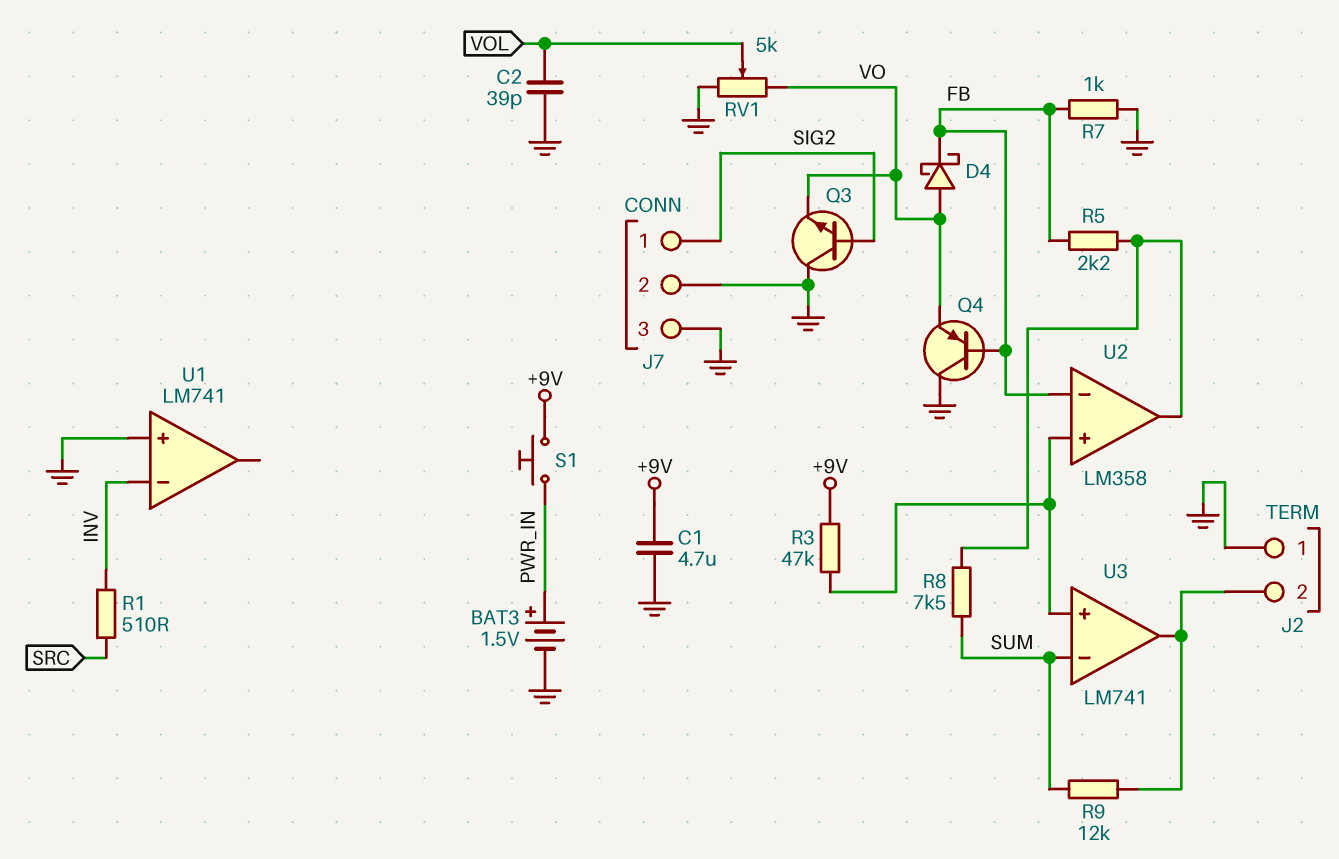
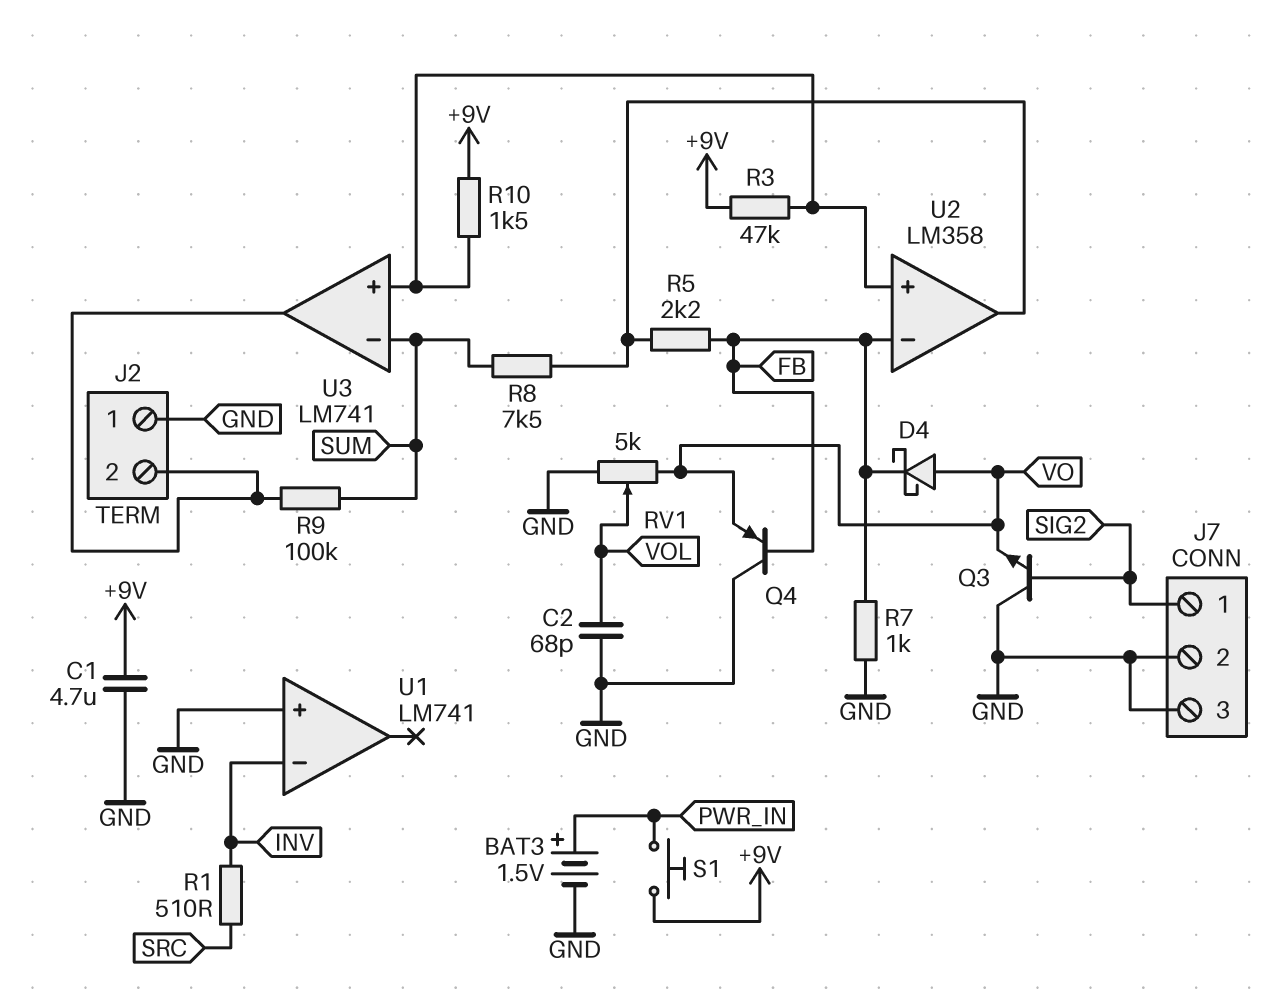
C2: 39pF (GND, VOL) -> 68pF (GND, VOL)
R9: 12k (J2/2, SUM) -> 100k (J2/2, SUM)
R10: none -> 1.5k (+9V, U2/in+)

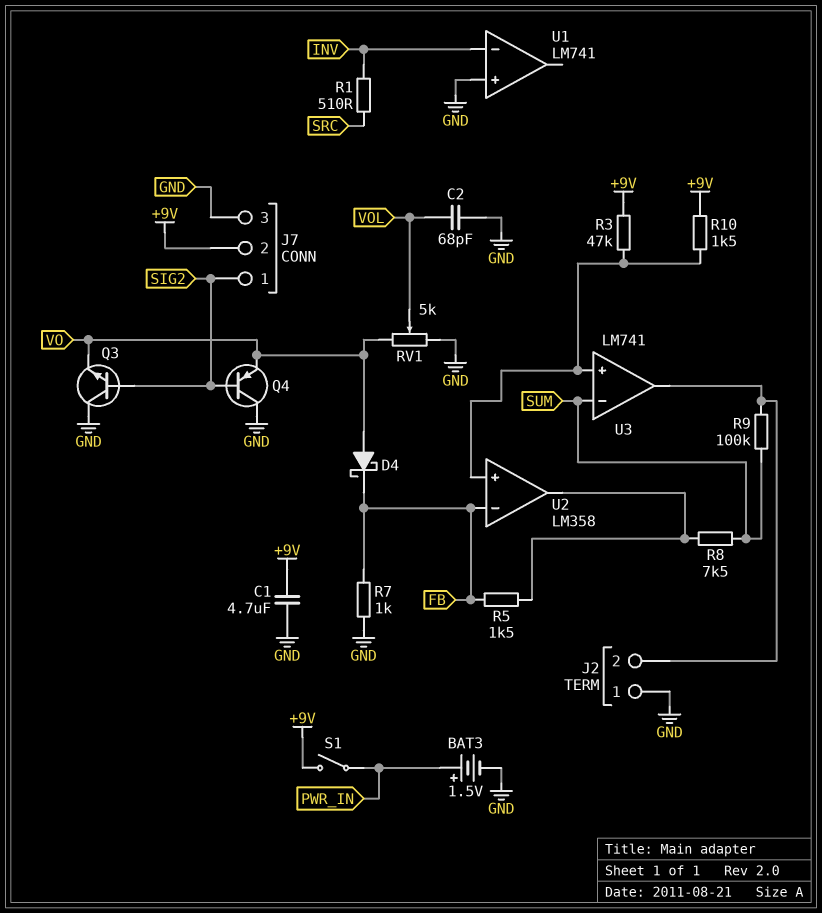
J7 pin 2: GND -> +9V
Q4: PNP (B FB, C GND, E VO) -> PNP (B SIG2, C GND, E VO)
R5: 2.2k (FB, U2/out) -> 1.5k (FB, U2/out)
S1: button (+9V, PWR_IN) -> switch (+9V, PWR_IN)

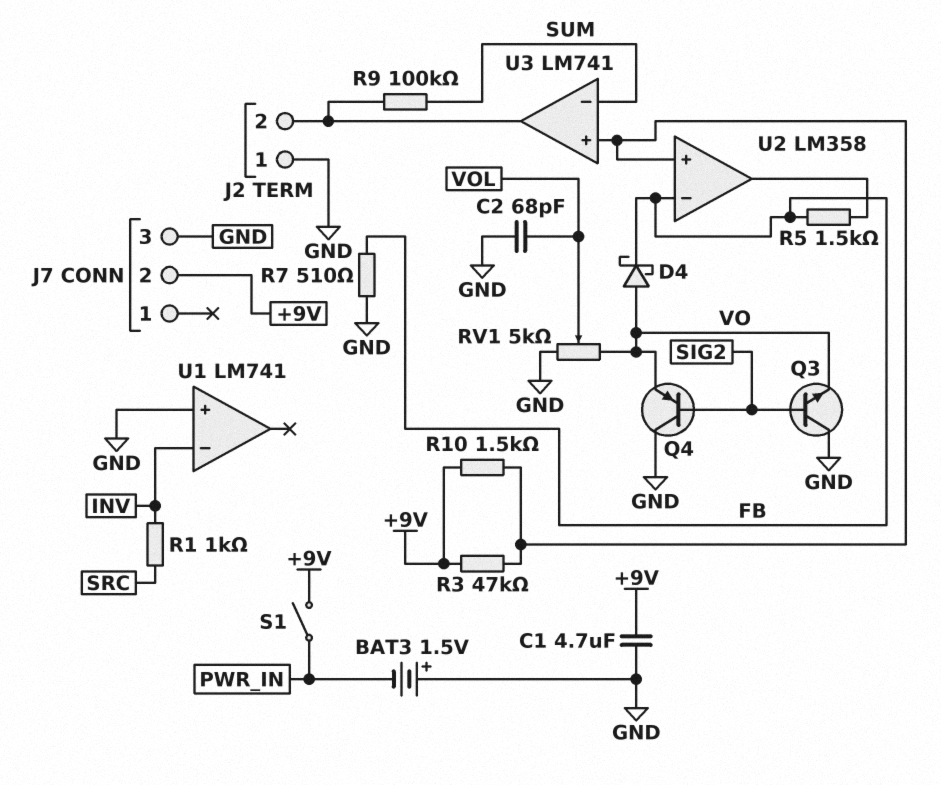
BAT3: 1.5V (plus PWR_IN, minus GND) -> 1.5V (plus GND, minus PWR_IN)
J7 pin 1: SIG2 -> none
R1: 510 (INV, SRC) -> 1k (INV, SRC)
R7: 1k (FB, GND) -> 510 (FB, GND)
R8: 7.5k (SUM, U2/out) -> none

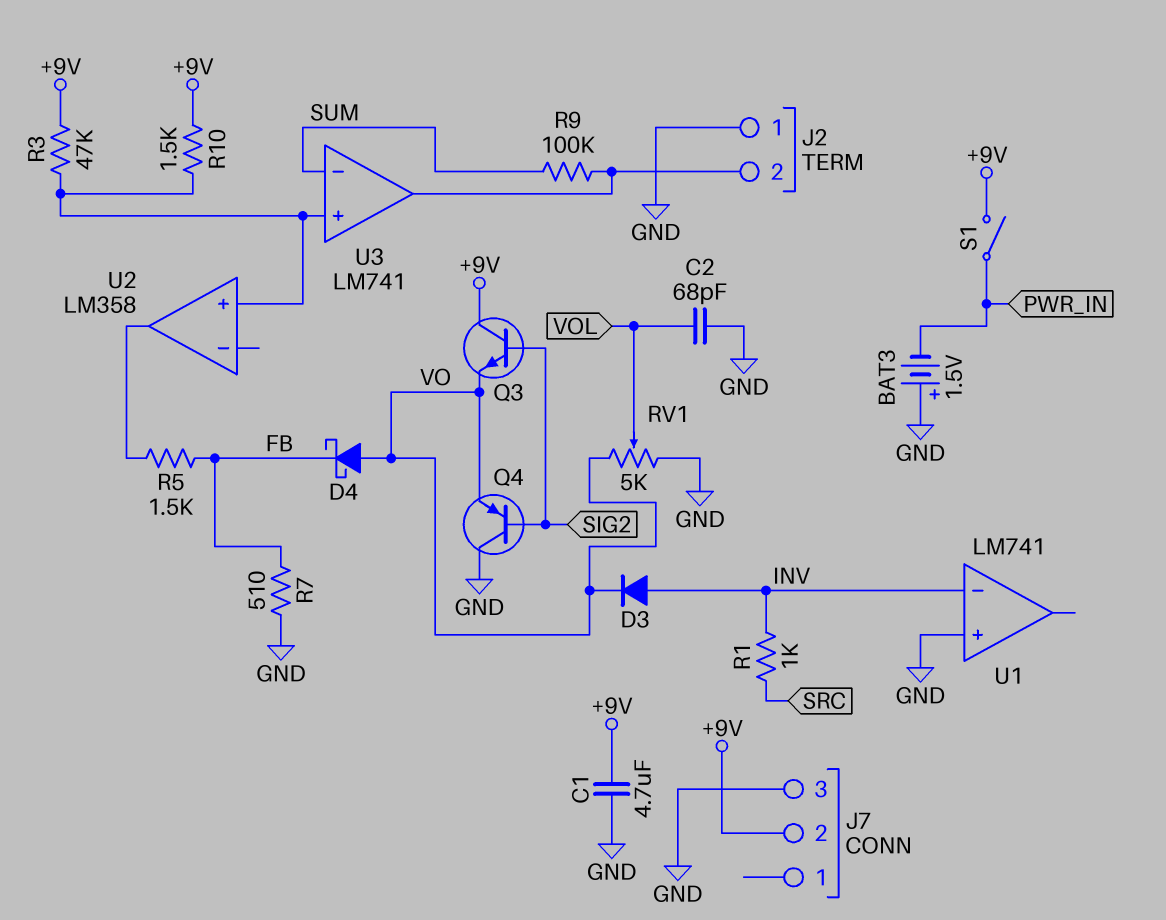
D3: none -> diode (A INV, K VO)
Q3: NPN (B SIG2, C GND, E VO) -> NPN (B SIG2, C +9V, E VO)
U2 pin in-: FB -> none

